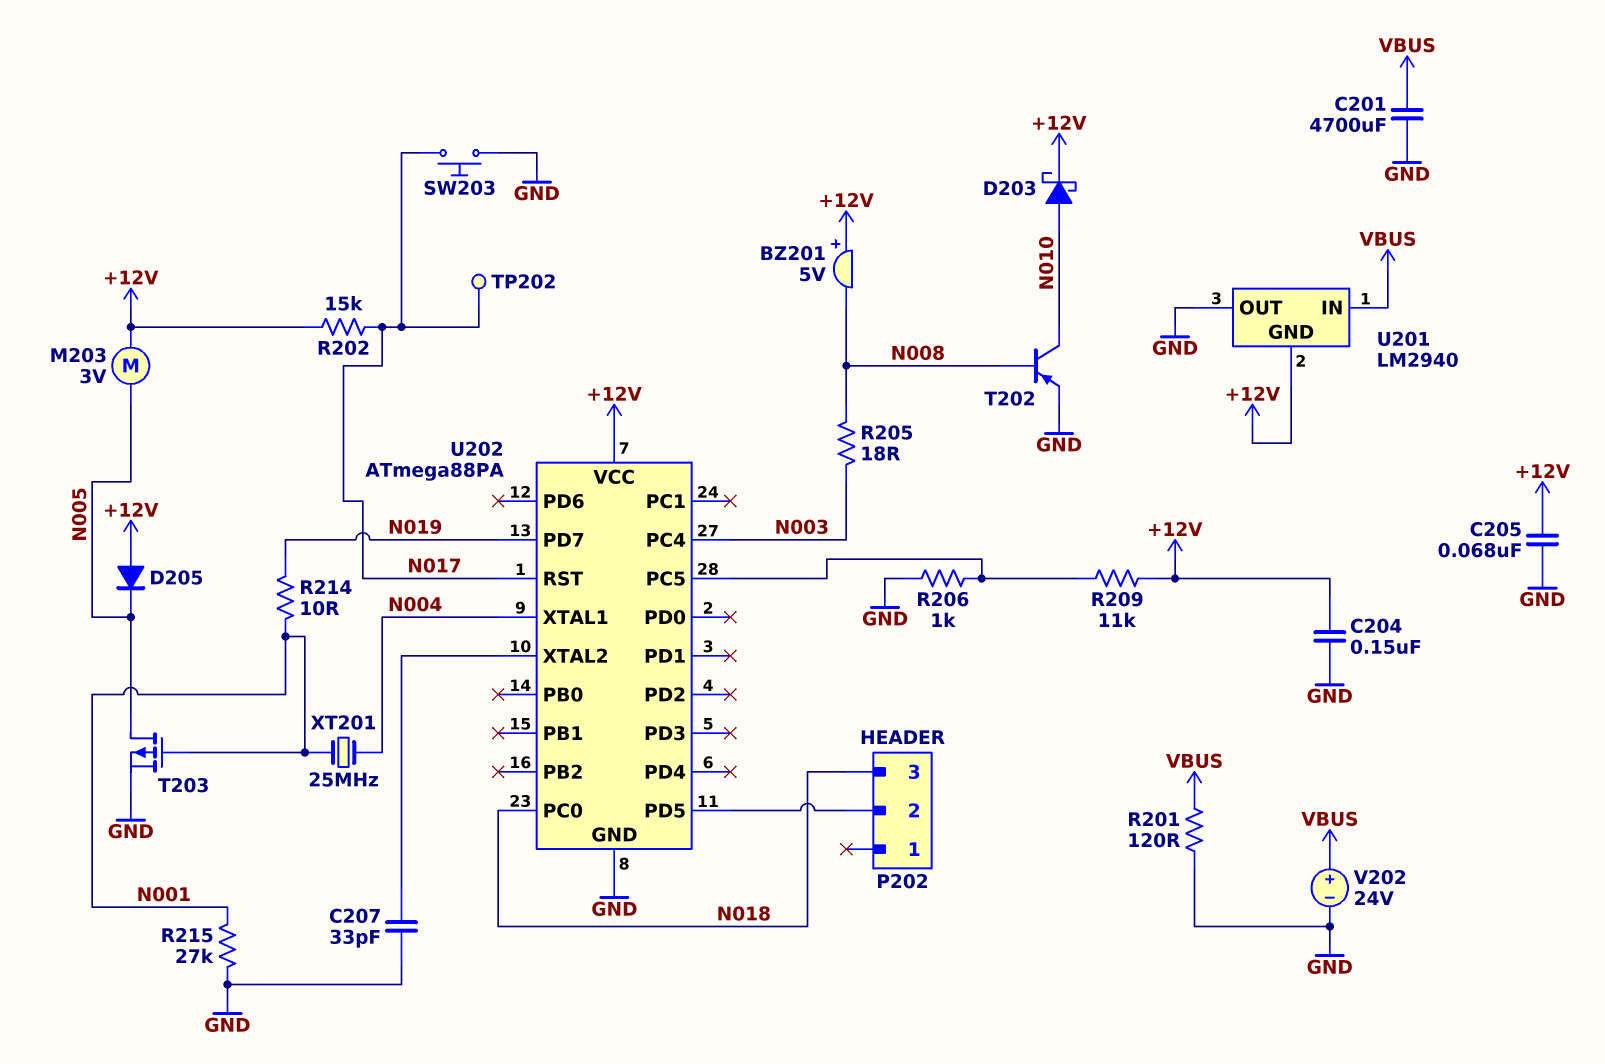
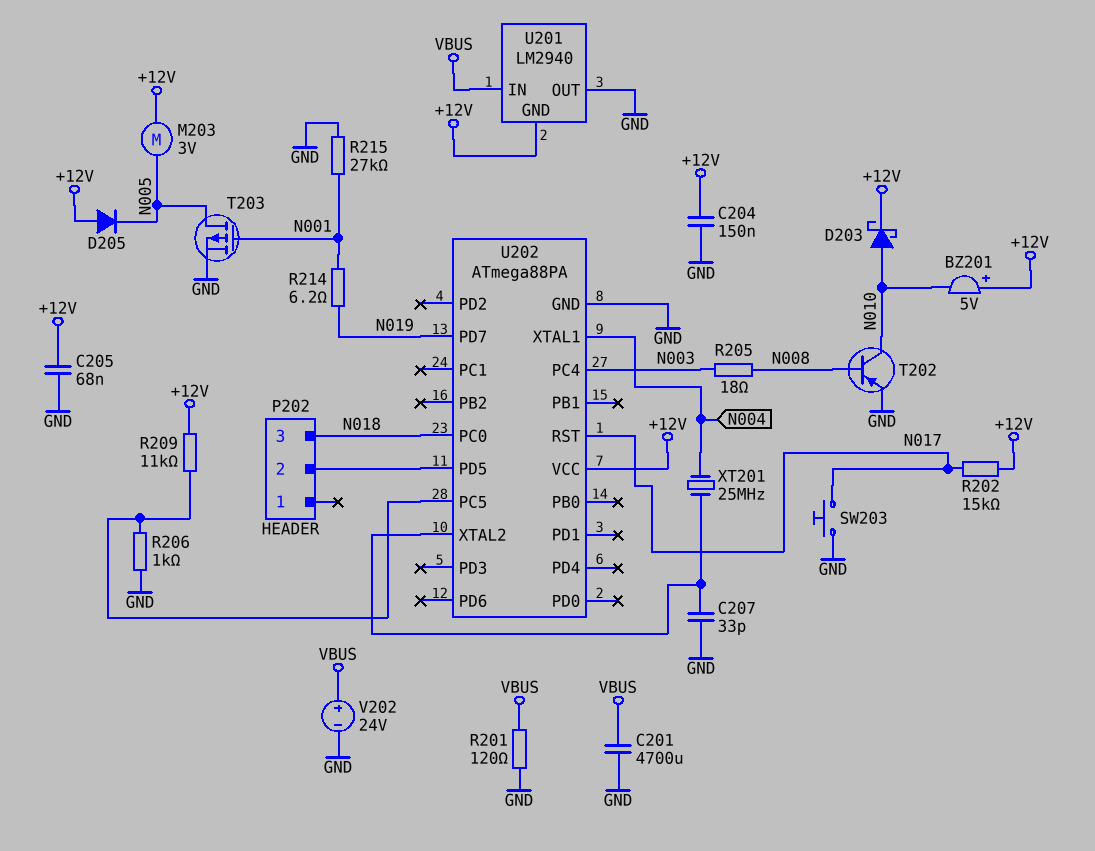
BZ201: buzzer 5V (plus +12V, minus N008) -> buzzer 5V (plus +12V, minus N010)
R214: 10 (N001, N019) -> 6.2 (N001, N019)
TP202: test point (N017) -> none
XT201: 25MHz (N001, N004) -> 25MHz (N004, U202/XTAL2)

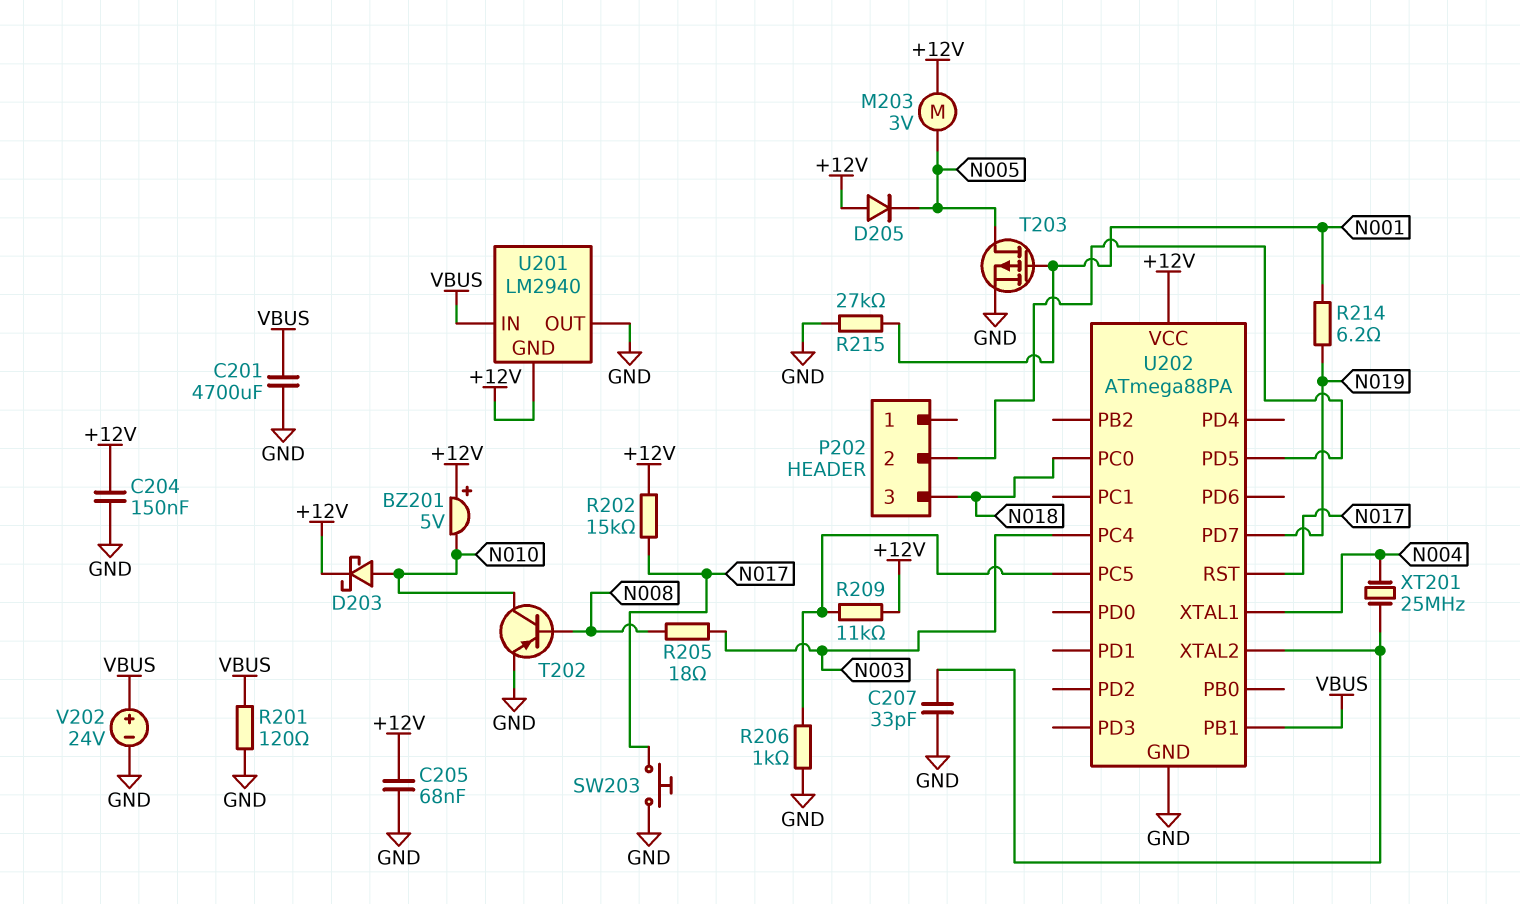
U202 pin PB1: none -> VBUS

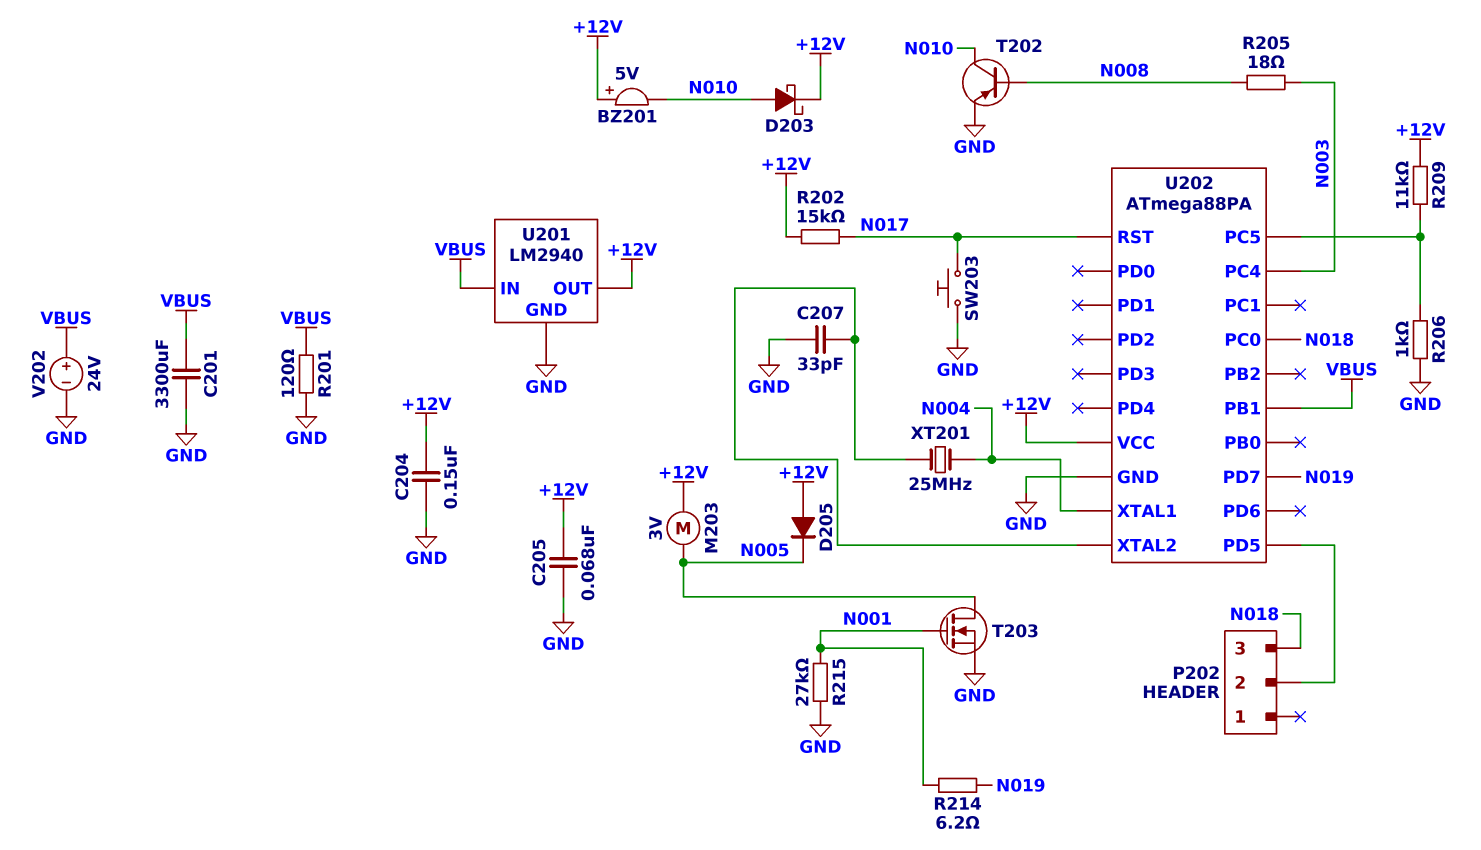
C201: 4700uF (GND, VBUS) -> 3300uF (GND, VBUS)
T203: PMOS (G N001, D N005, S GND) -> NMOS (G N001, D N005, S GND)
U201 pin GND: +12V -> GND
U201 pin OUT: GND -> +12V

